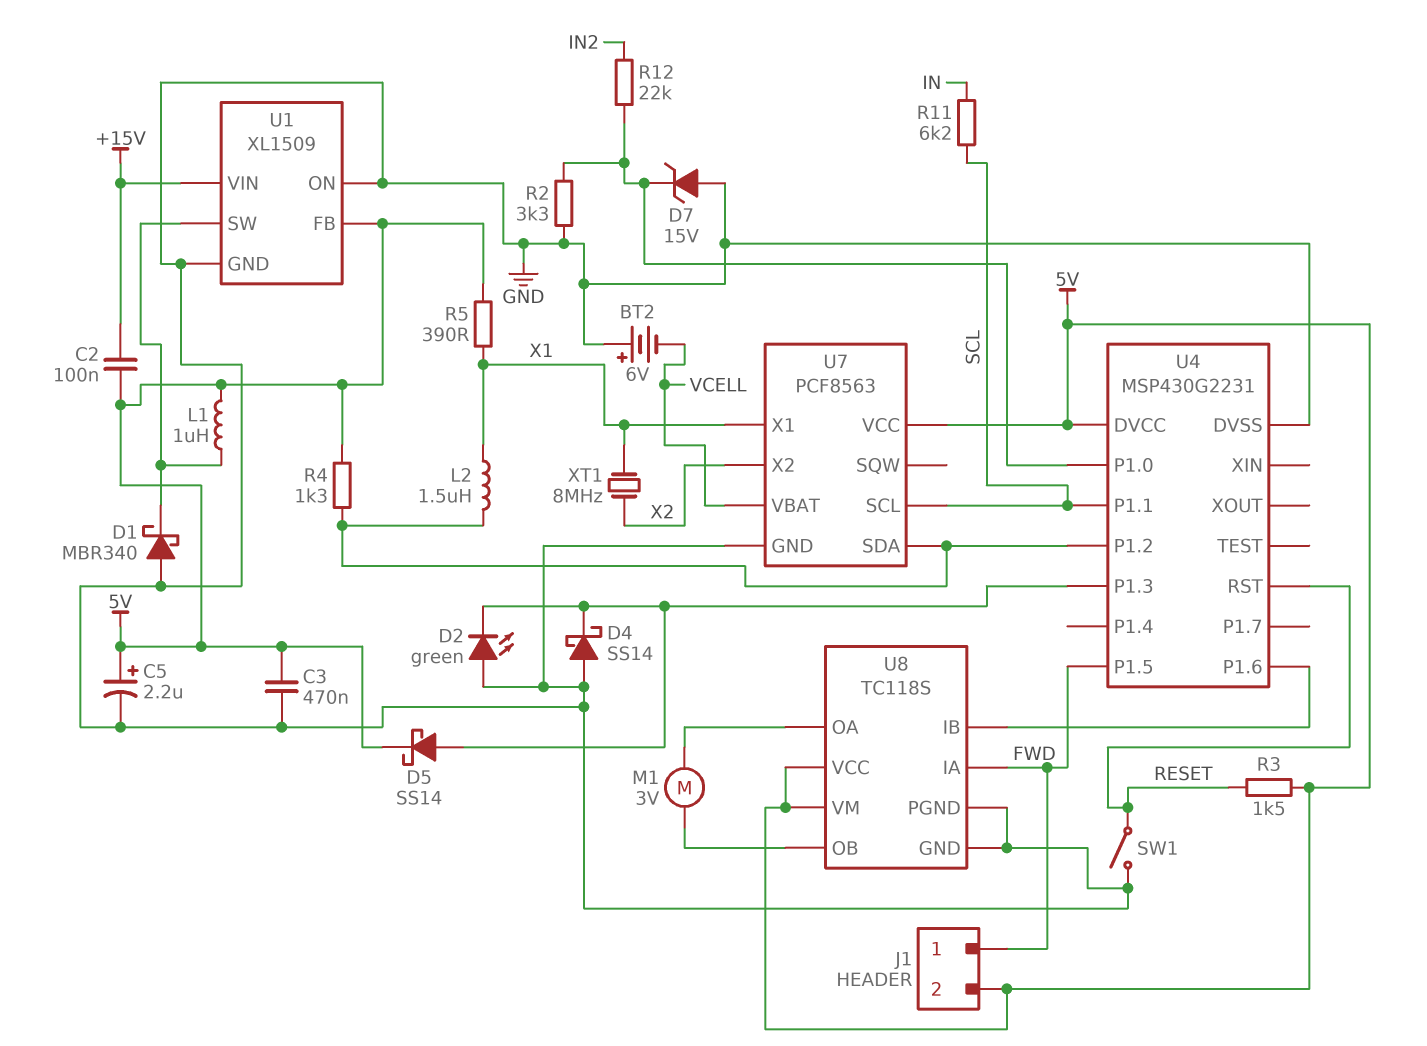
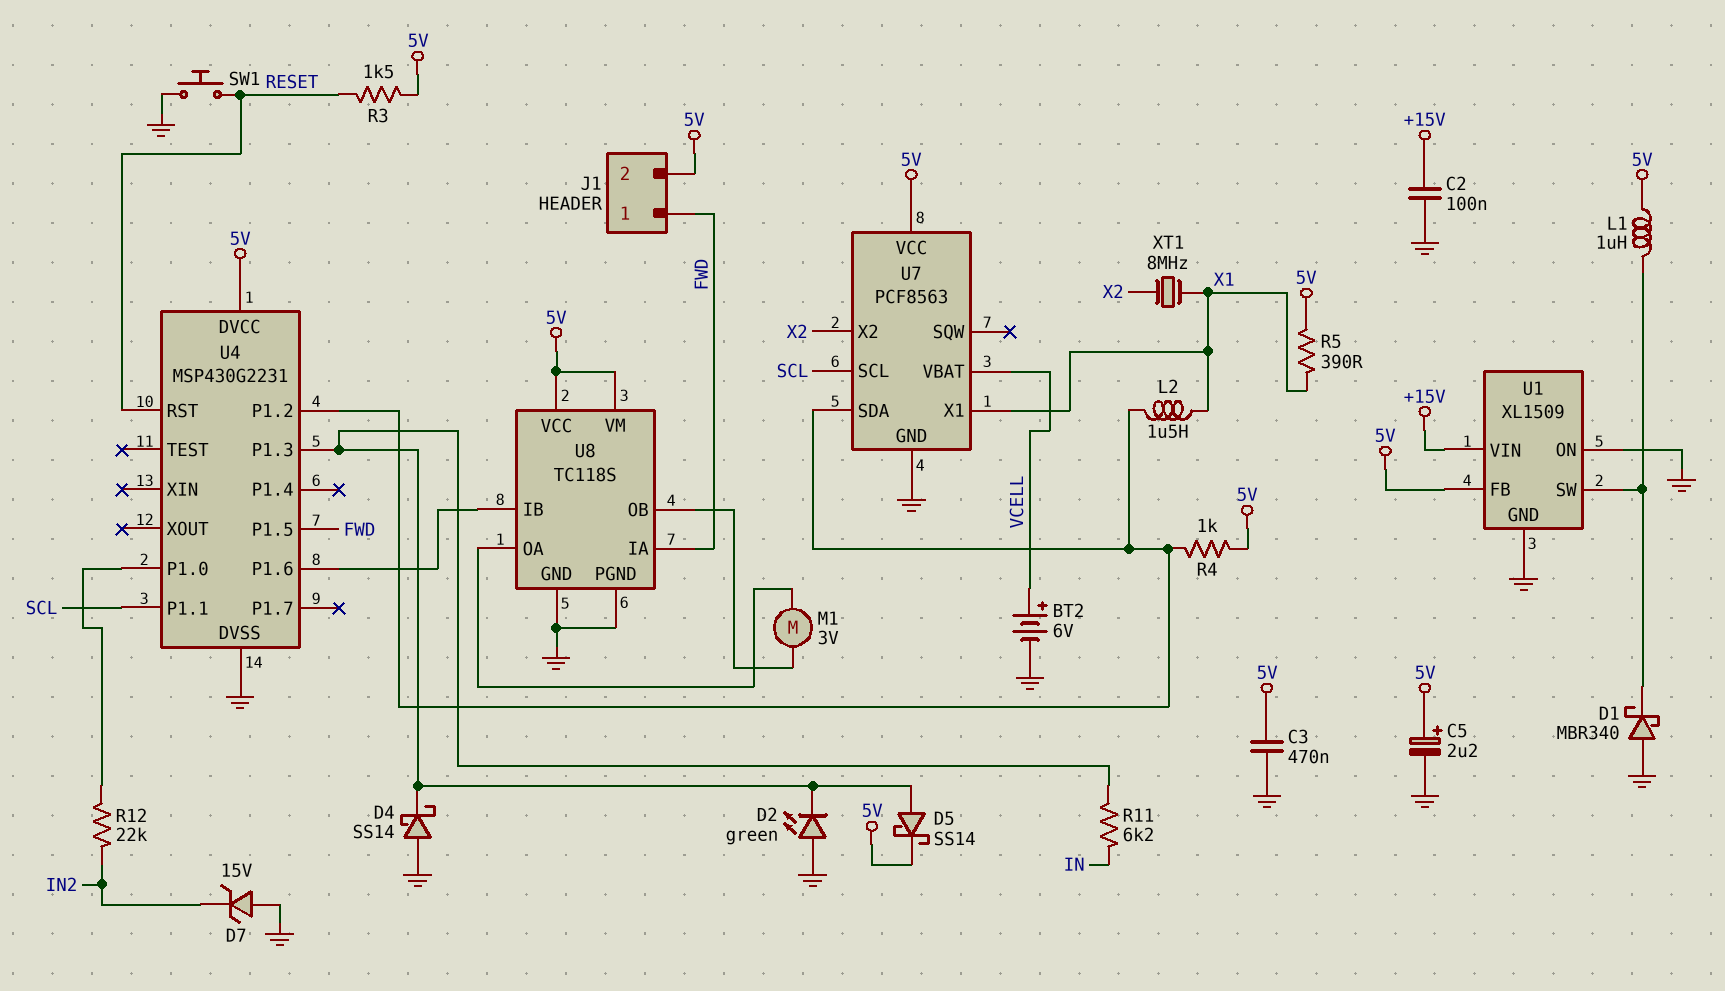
BT2: 6V (plus GND, minus VCELL) -> 6V (plus VCELL, minus GND)
C2: 100nF (+15V, 5V) -> 100nF (+15V, GND)
D7: zener 15V (A GND, K U4/P1.0) -> zener 15V (A GND, K IN2)
R2: 3.3k (GND, U4/P1.0) -> none
R4: 1.3k (5V, U4/P1.2) -> 1k (5V, U4/P1.2)
R11: 6.2k (IN, SCL) -> 6.2k (IN, U4/P1.3)
SW1: switch (GND, RESET) -> button (GND, RESET)

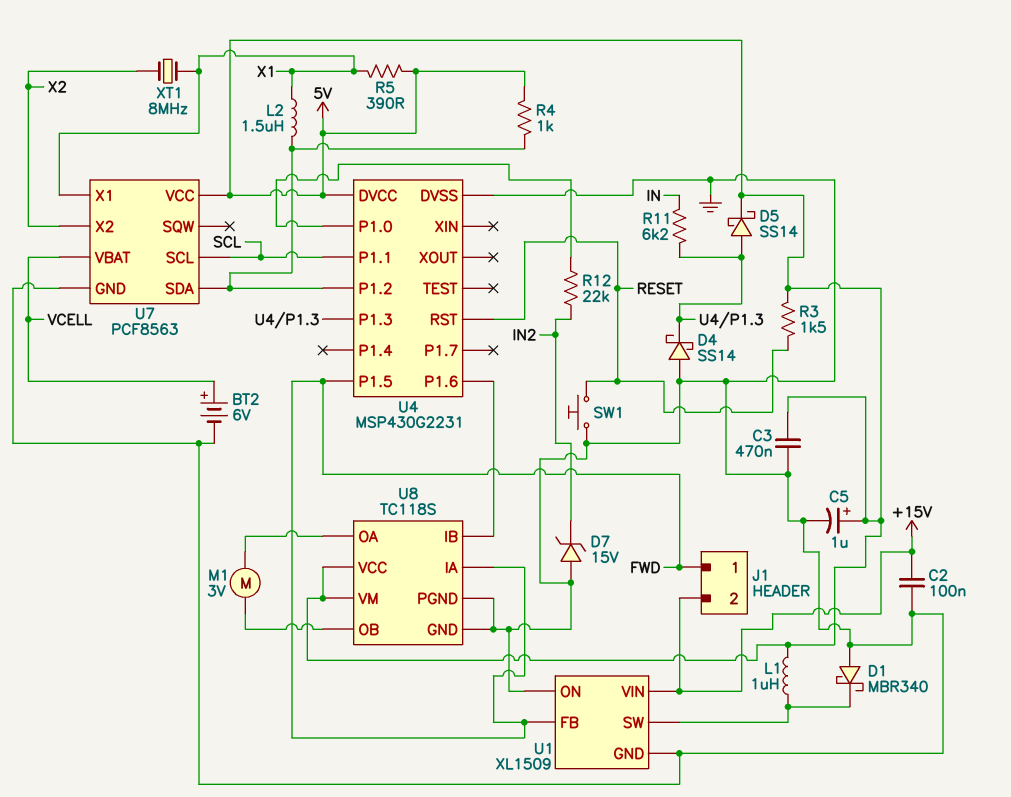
C5: 2.2uF (plus 5V, minus GND) -> 1uF (plus 5V, minus GND)
D2: LED green (A GND, K U4/P1.3) -> none
J1 pin 2: 5V -> +15V
U1 pin FB: 5V -> FWD

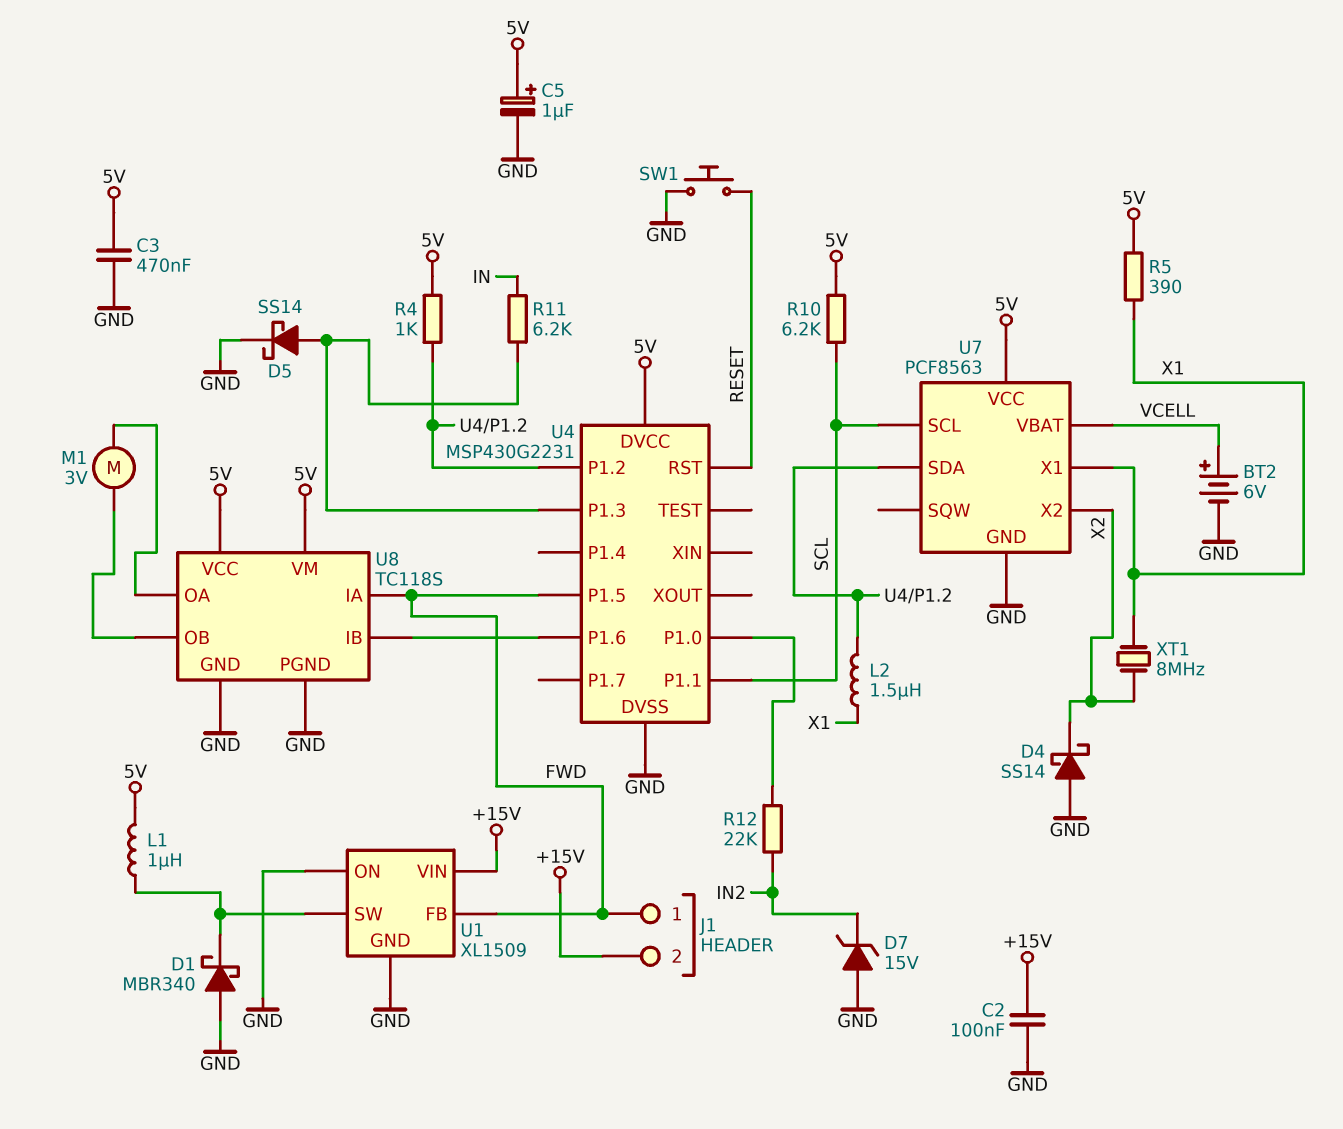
D4: schottky SS14 (A GND, K U4/P1.3) -> schottky SS14 (A GND, K X2)
D5: schottky SS14 (A U4/P1.3, K 5V) -> schottky SS14 (A U4/P1.3, K GND)
R3: 1.5k (5V, RESET) -> none
R10: none -> 6.2k (5V, SCL)

